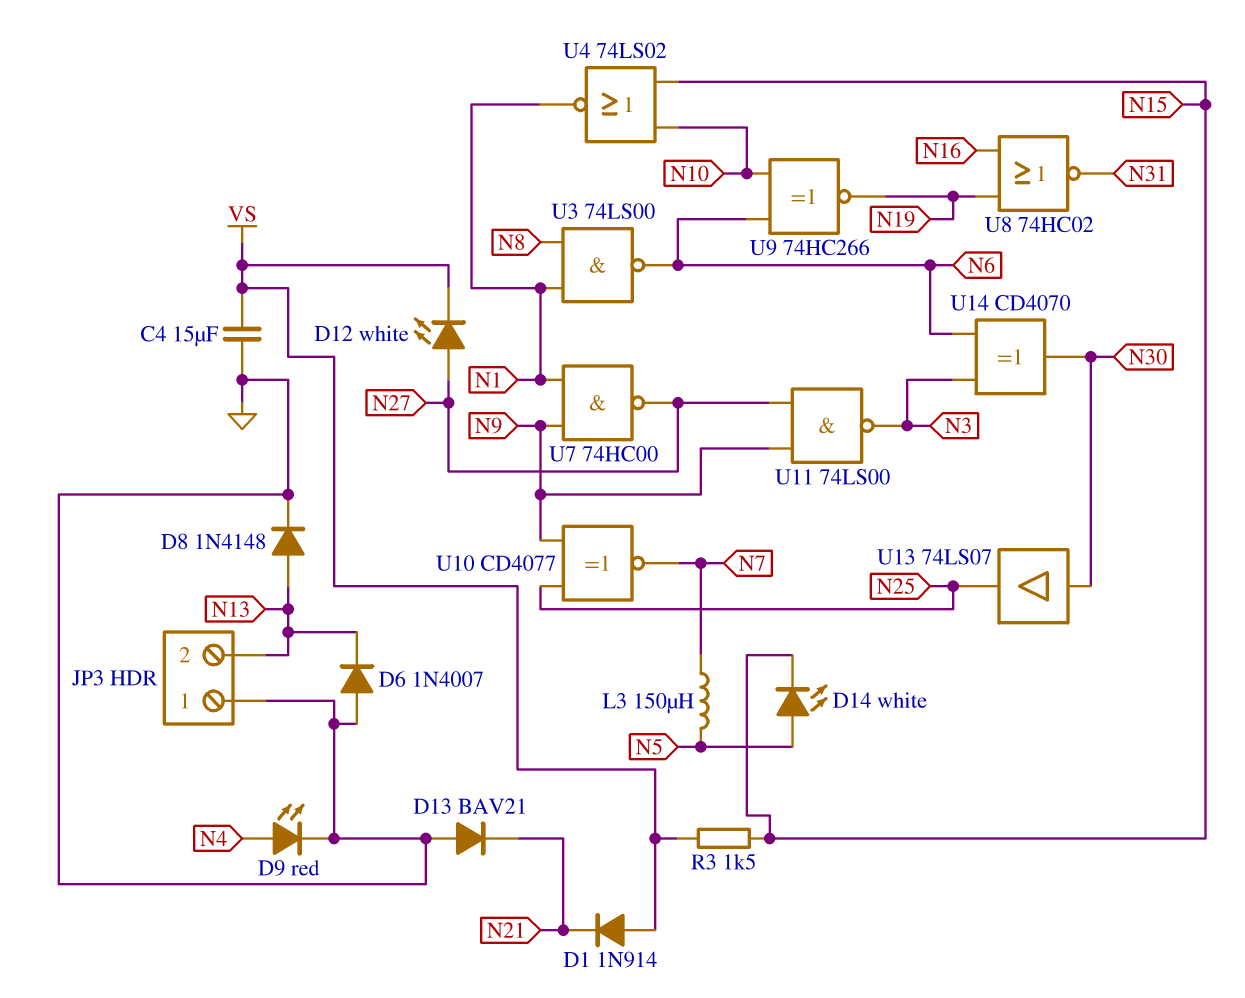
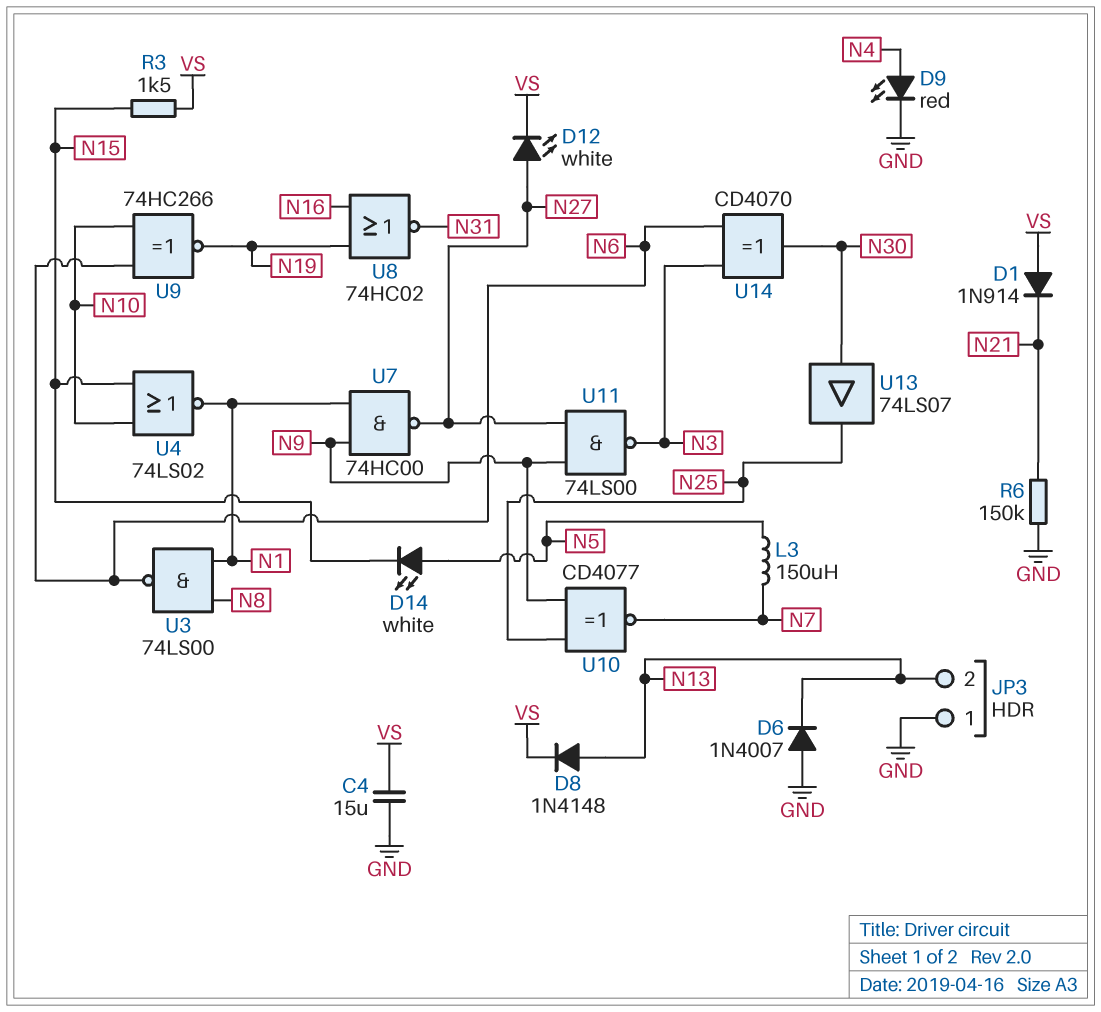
D8: diode 1N4148 (A N13, K GND) -> diode 1N4148 (A N13, K VS)
D13: diode BAV21 (A GND, K N21) -> none
R6: none -> 150k (GND, N21)

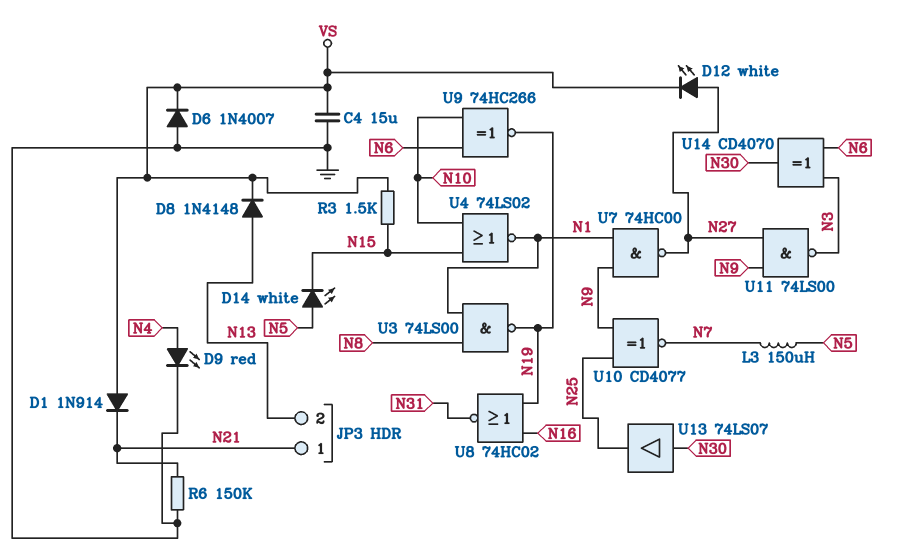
D6: diode 1N4007 (A GND, K N13) -> diode 1N4007 (A GND, K VS)
JP3 pin 1: GND -> N21
U3: NAND 74LS00 (in N1, in N8, out N6) -> NAND 74LS00 (in N1, in N8, out N19)

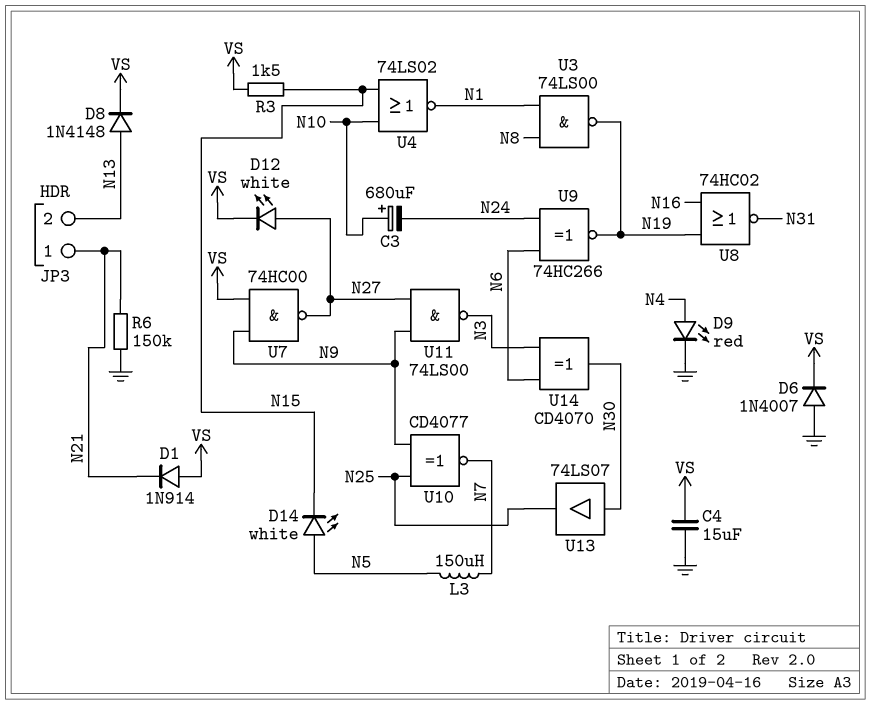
C3: none -> 680uF (plus N10, minus N24)
U7: NAND 74HC00 (in N1, in N9, out N27) -> NAND 74HC00 (in N9, in VS, out N27)
U9: XNOR 74HC266 (in N6, in N10, out N19) -> XNOR 74HC266 (in N6, in N24, out N19)

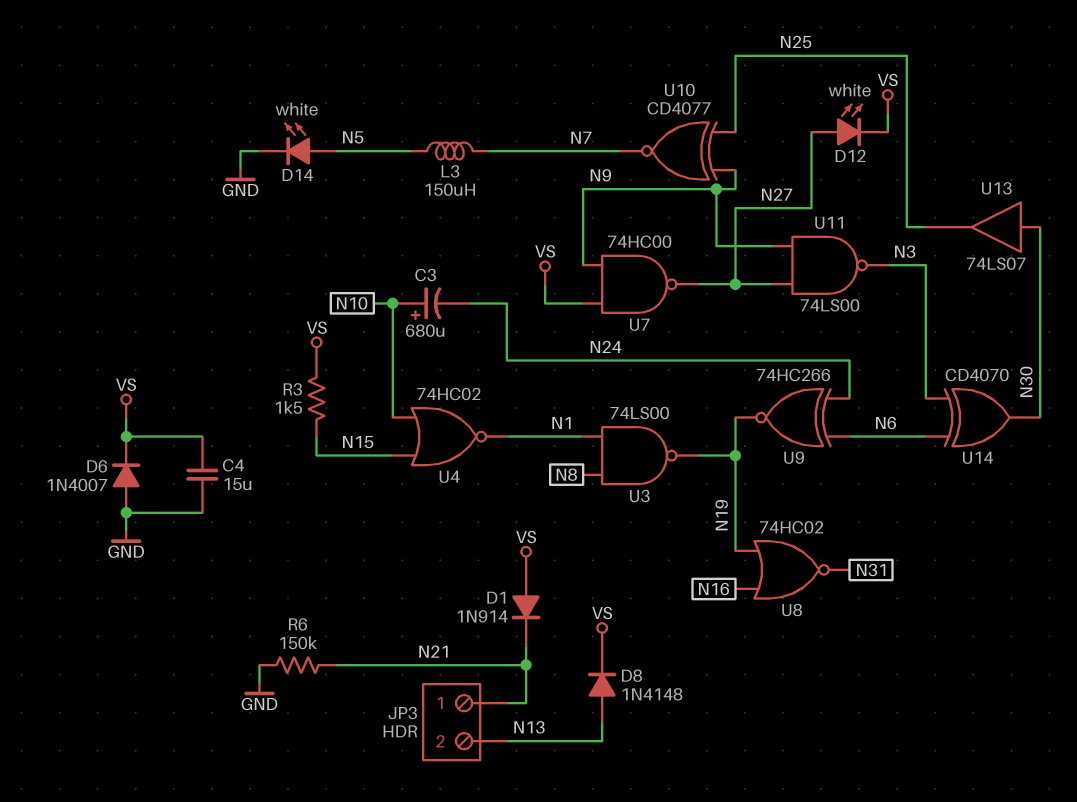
D9: LED red (A N4, K GND) -> none
D14: LED white (A N5, K N15) -> LED white (A N5, K GND)
U4: NOR 74LS02 (in N10, in N15, out N1) -> NOR 74HC02 (in N10, in N15, out N1)

